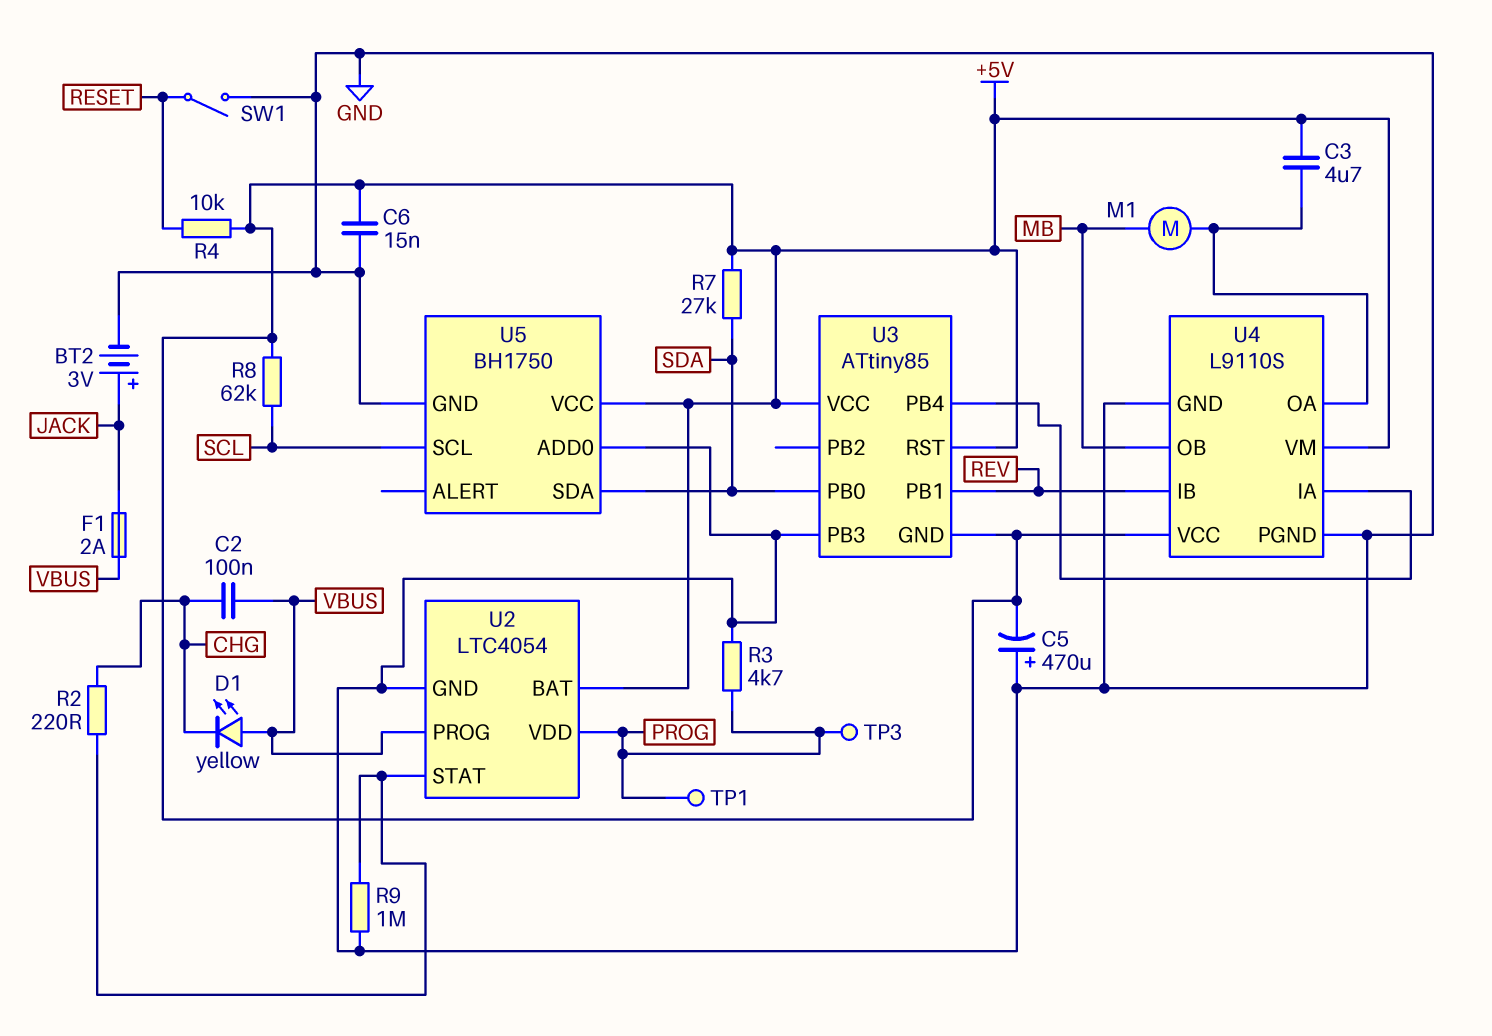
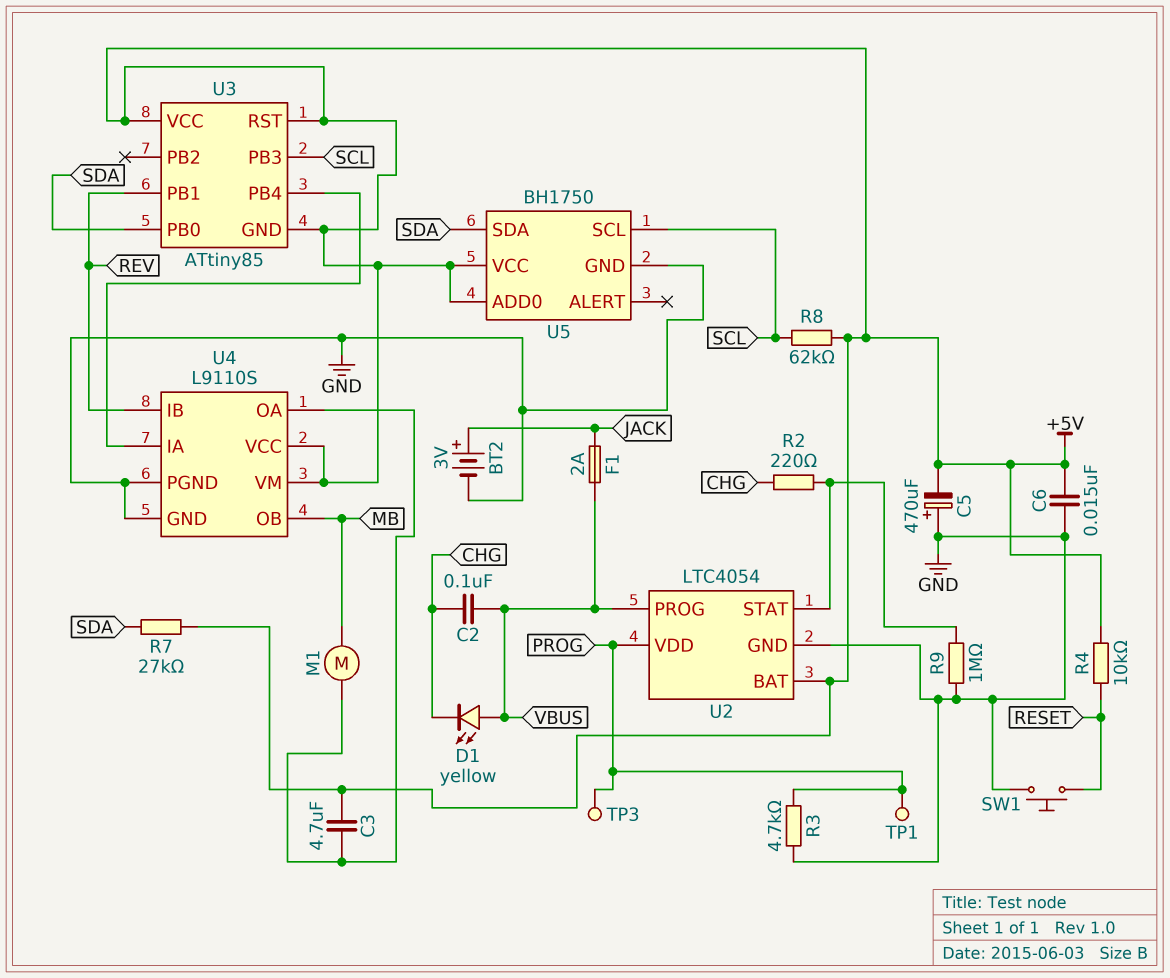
SW1: switch (GND, RESET) -> button (GND, RESET)
U3 pin PB3: GND -> SCL
U5 pin ADD0: GND -> +5V

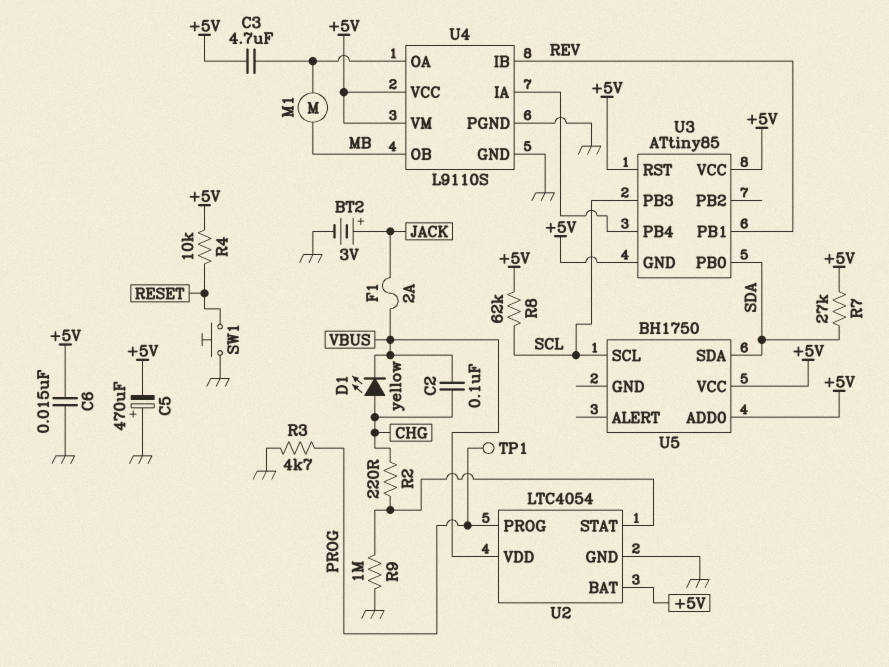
D1: LED yellow (A VBUS, K CHG) -> LED yellow (A CHG, K VBUS)
TP3: test point (PROG) -> none
U2 pin PROG: VBUS -> PROG
U2 pin VDD: PROG -> VBUS
U5 pin GND: GND -> none

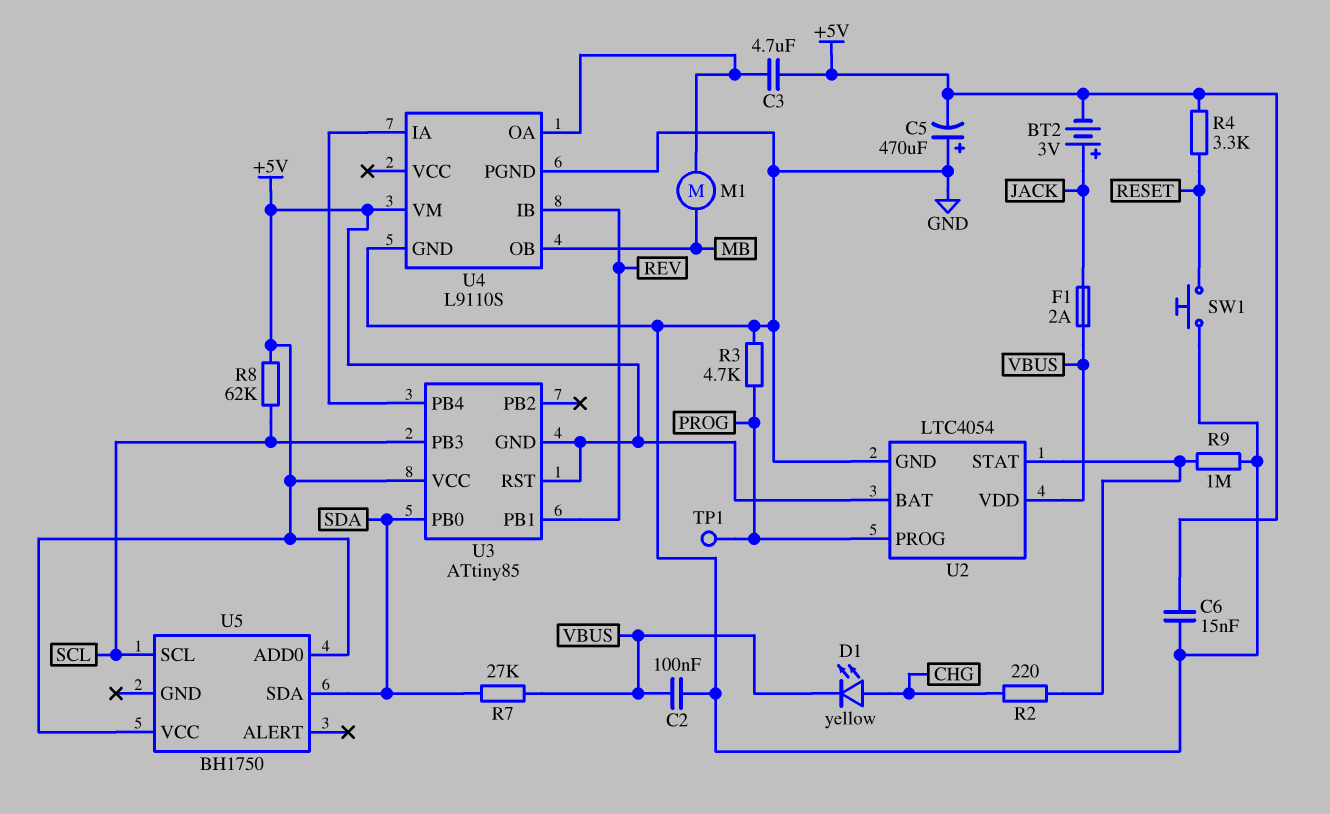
BT2: 3V (plus JACK, minus GND) -> 3V (plus JACK, minus +5V)
C2: 100nF (CHG, VBUS) -> 100nF (GND, VBUS)
R4: 10k (+5V, RESET) -> 3.3k (+5V, RESET)
R7: 27k (+5V, SDA) -> 27k (SDA, VBUS)
U4 pin VCC: +5V -> none

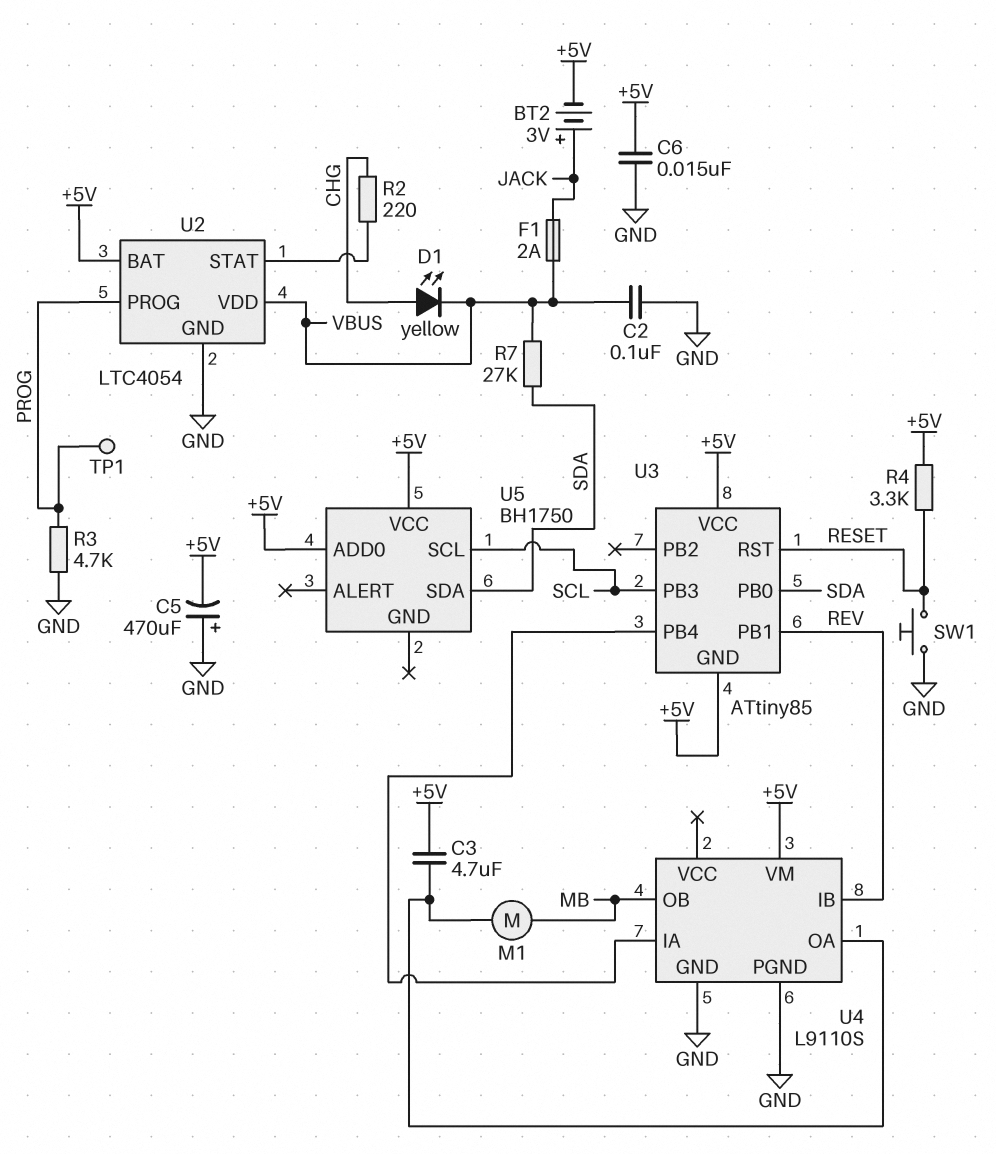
R8: 62k (+5V, SCL) -> none
R9: 1M (GND, U2/STAT) -> none
U3 pin RST: +5V -> RESET

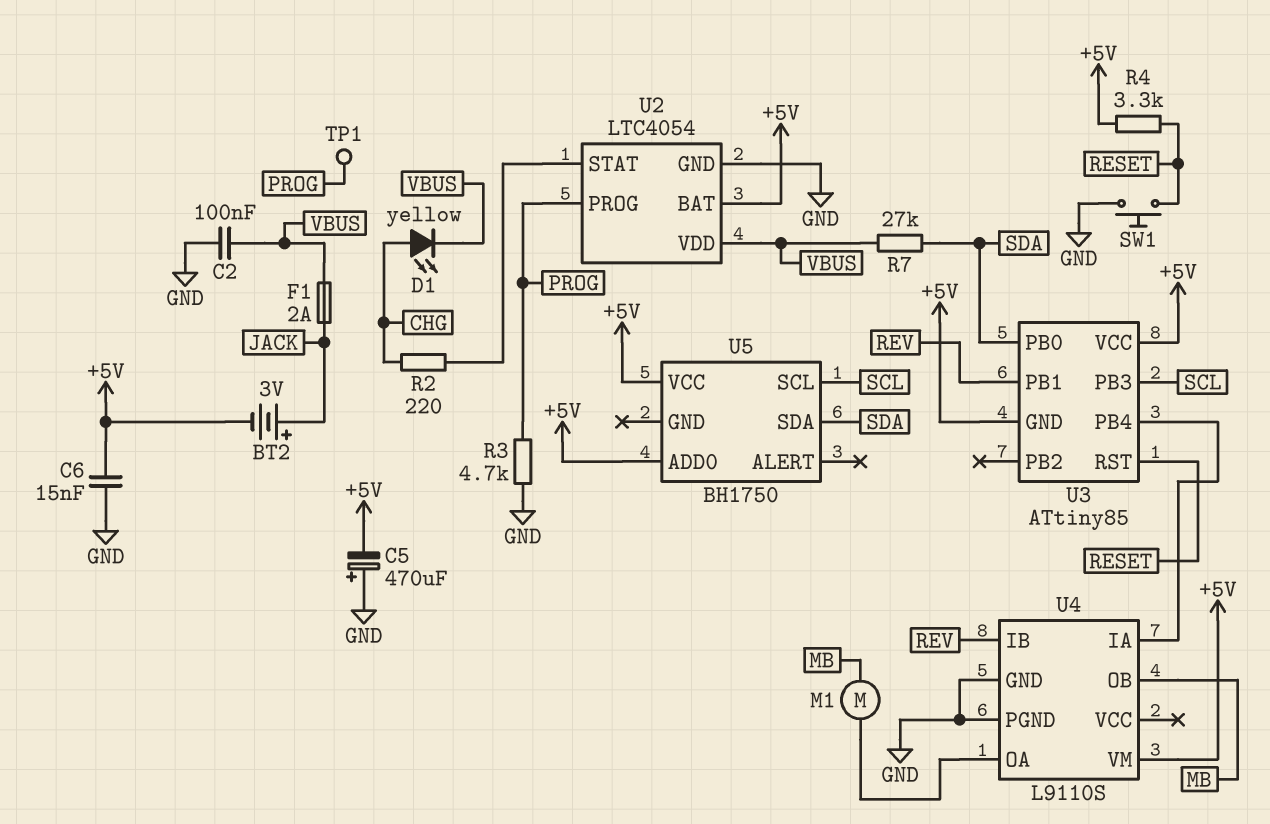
C3: 4.7uF (+5V, U4/OA) -> none

